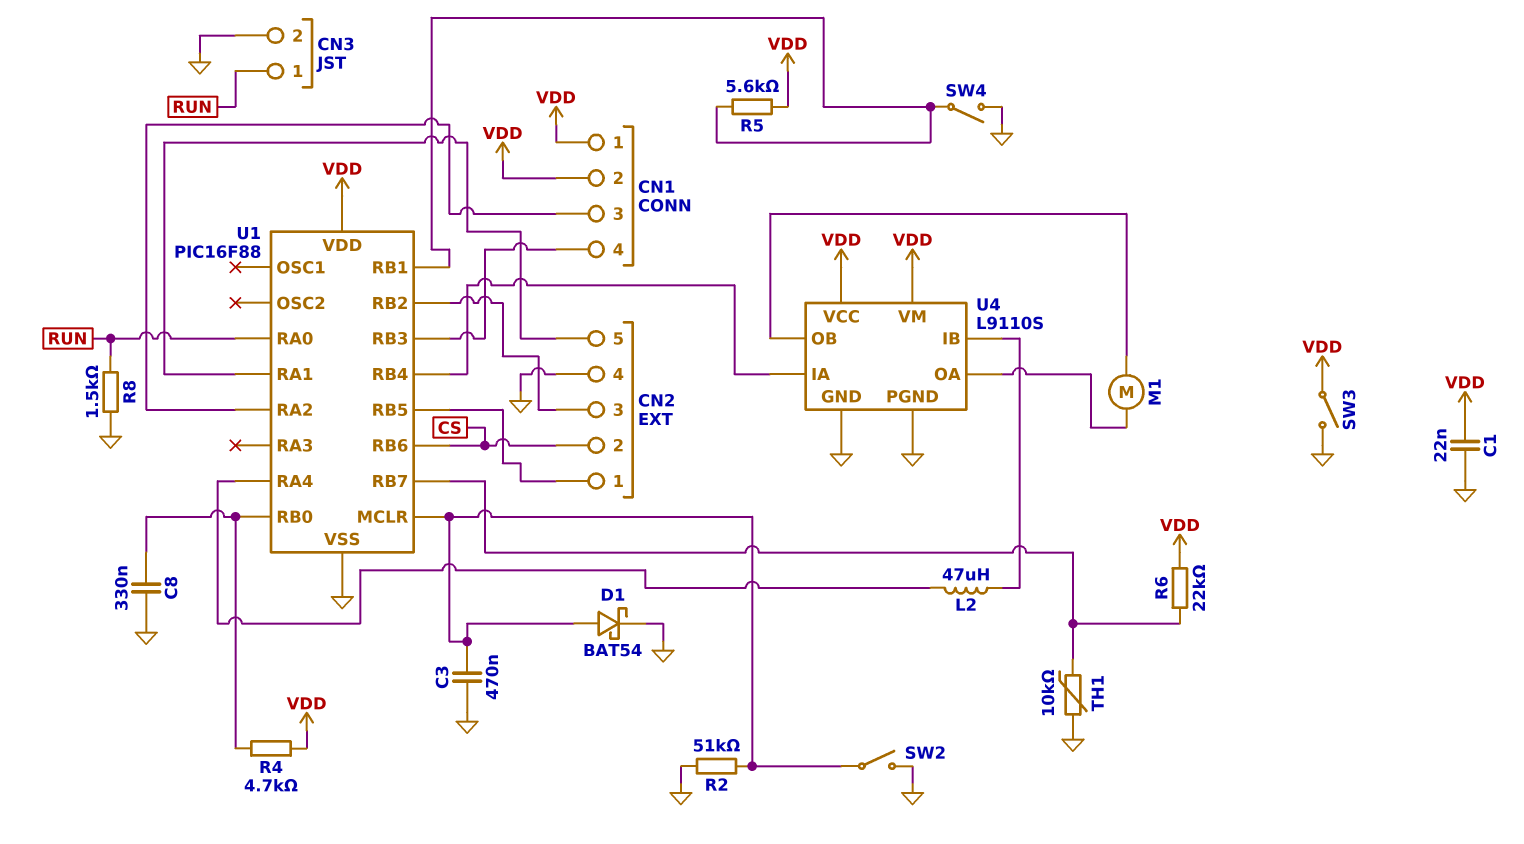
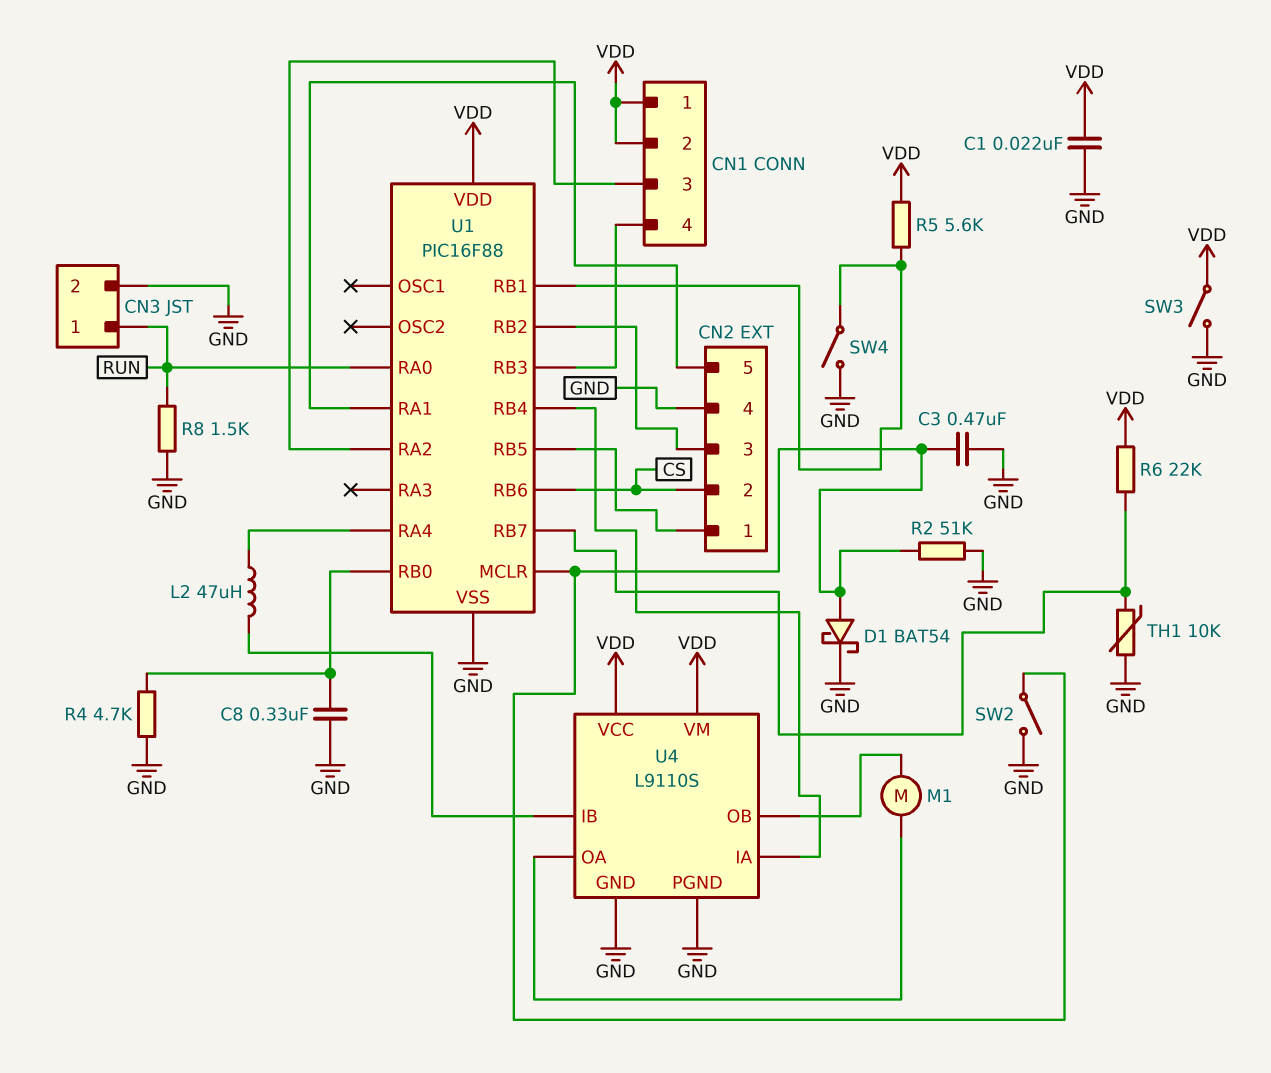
R4: 4.7k (U1/RB0, VDD) -> 4.7k (GND, U1/RB0)

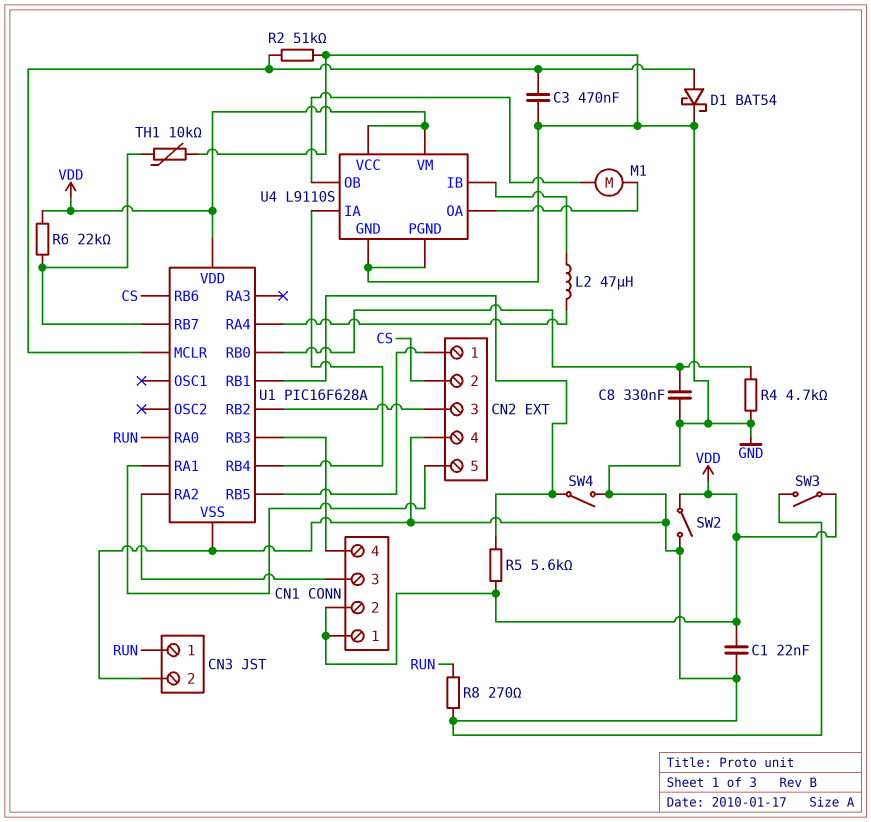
R8: 1.5k (GND, RUN) -> 270 (GND, RUN)
SW2: switch (GND, U1/MCLR) -> switch (GND, VDD)
U1: PIC16F88 -> PIC16F628A

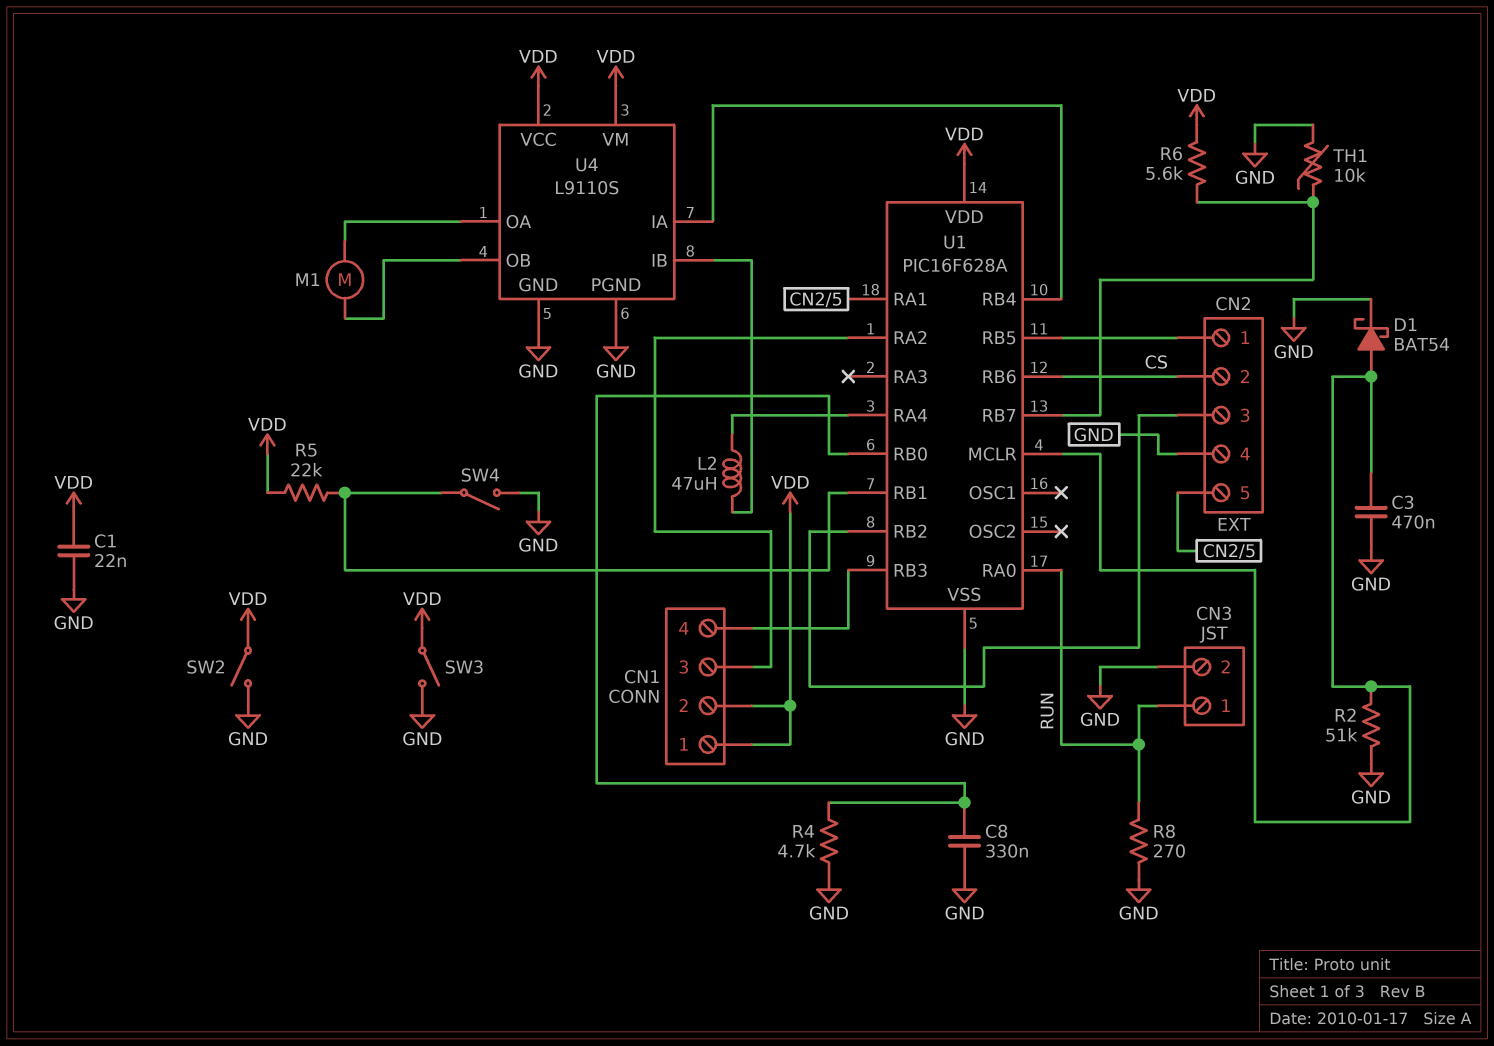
R5: 5.6k (U1/RB1, VDD) -> 22k (U1/RB1, VDD)
R6: 22k (U1/RB7, VDD) -> 5.6k (U1/RB7, VDD)

